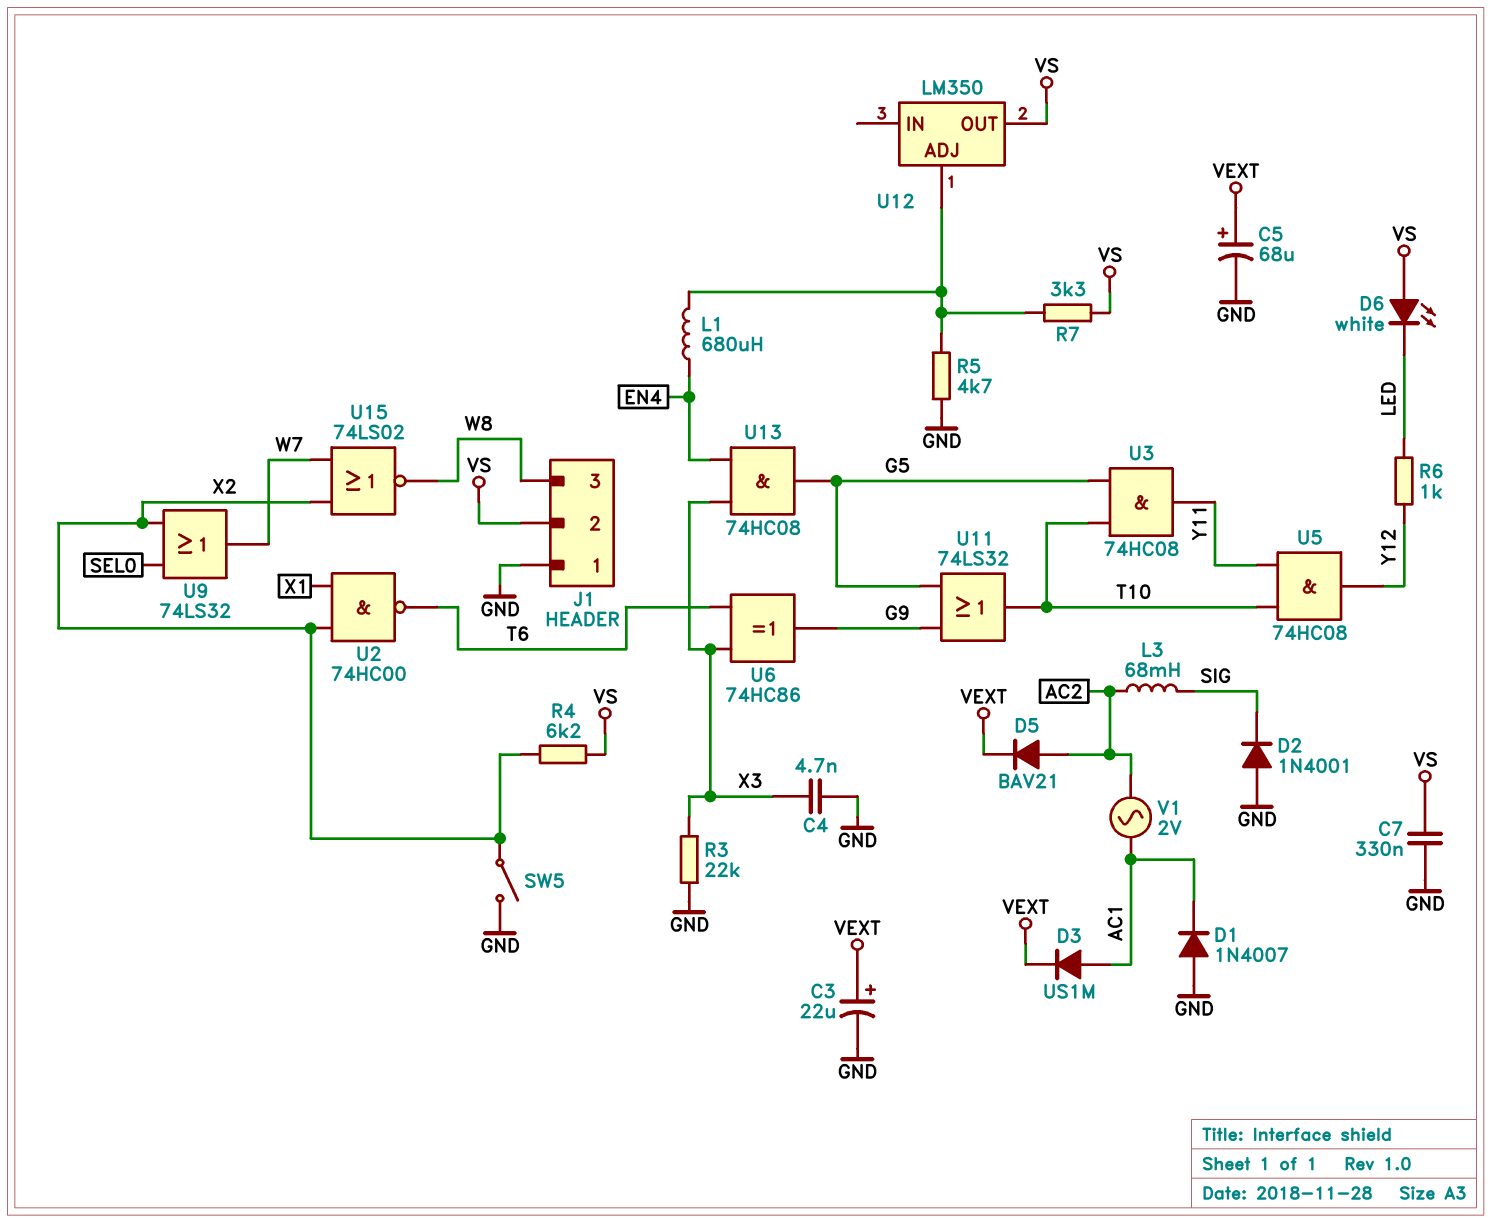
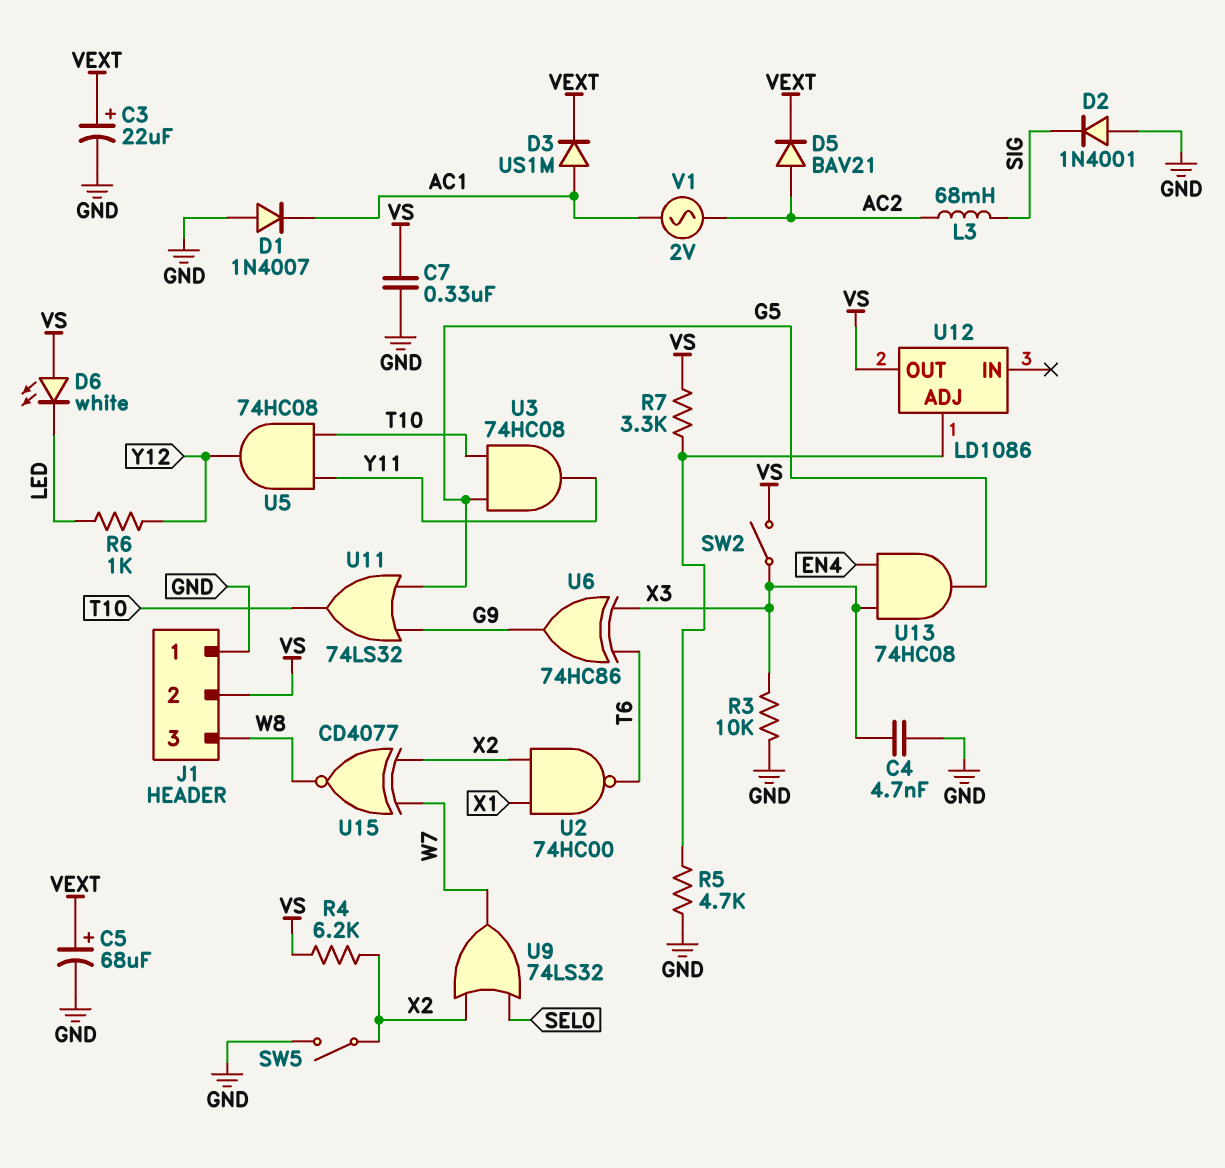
L1: 680uH (EN4, U12/ADJ) -> none
R3: 22k (GND, X3) -> 10k (GND, X3)
SW2: none -> switch (VS, X3)
U12: LM350 -> LD1086
U15: NOR 74LS02 (in W7, in X2, out W8) -> XNOR CD4077 (in W7, in X2, out W8)

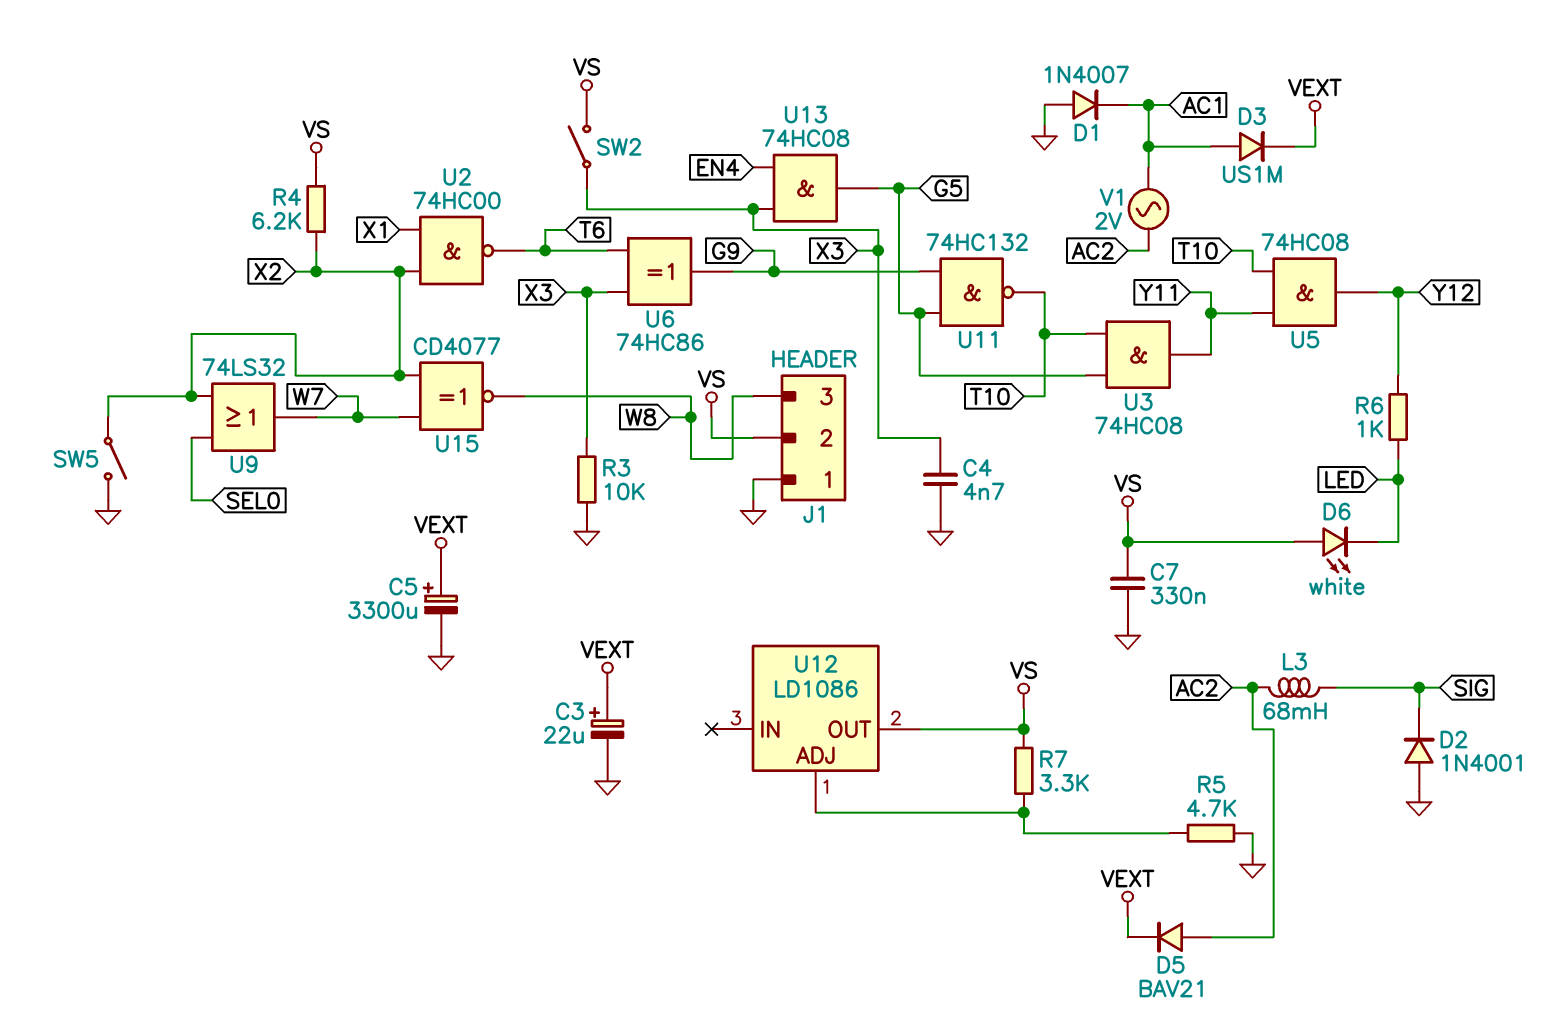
C5: 68uF (plus VEXT, minus GND) -> 3300uF (plus VEXT, minus GND)
U11: OR 74LS32 (in G5, in G9, out T10) -> NAND 74HC132 (in G5, in G9, out T10)

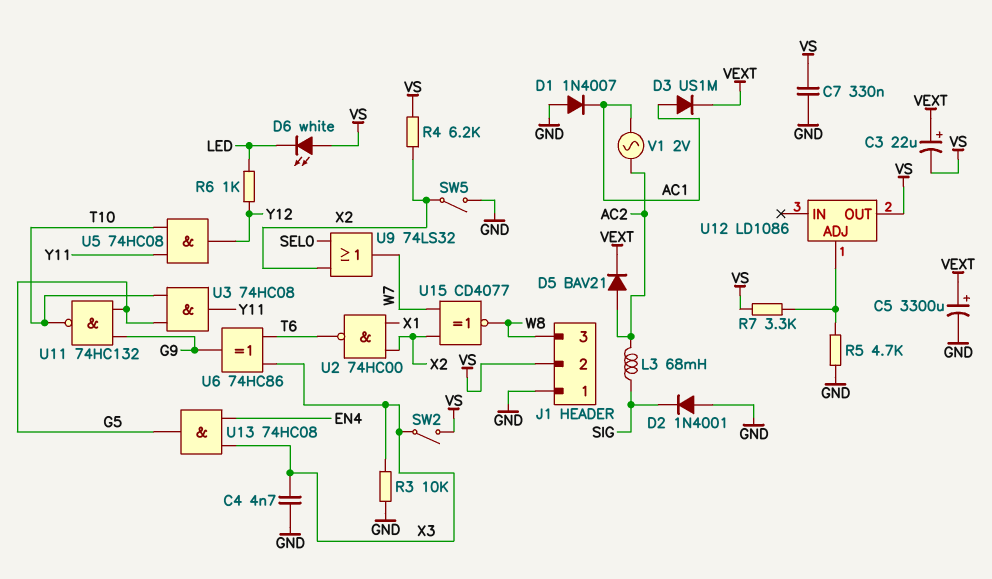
C3: 22uF (plus VEXT, minus GND) -> 22uF (plus VEXT, minus VS)

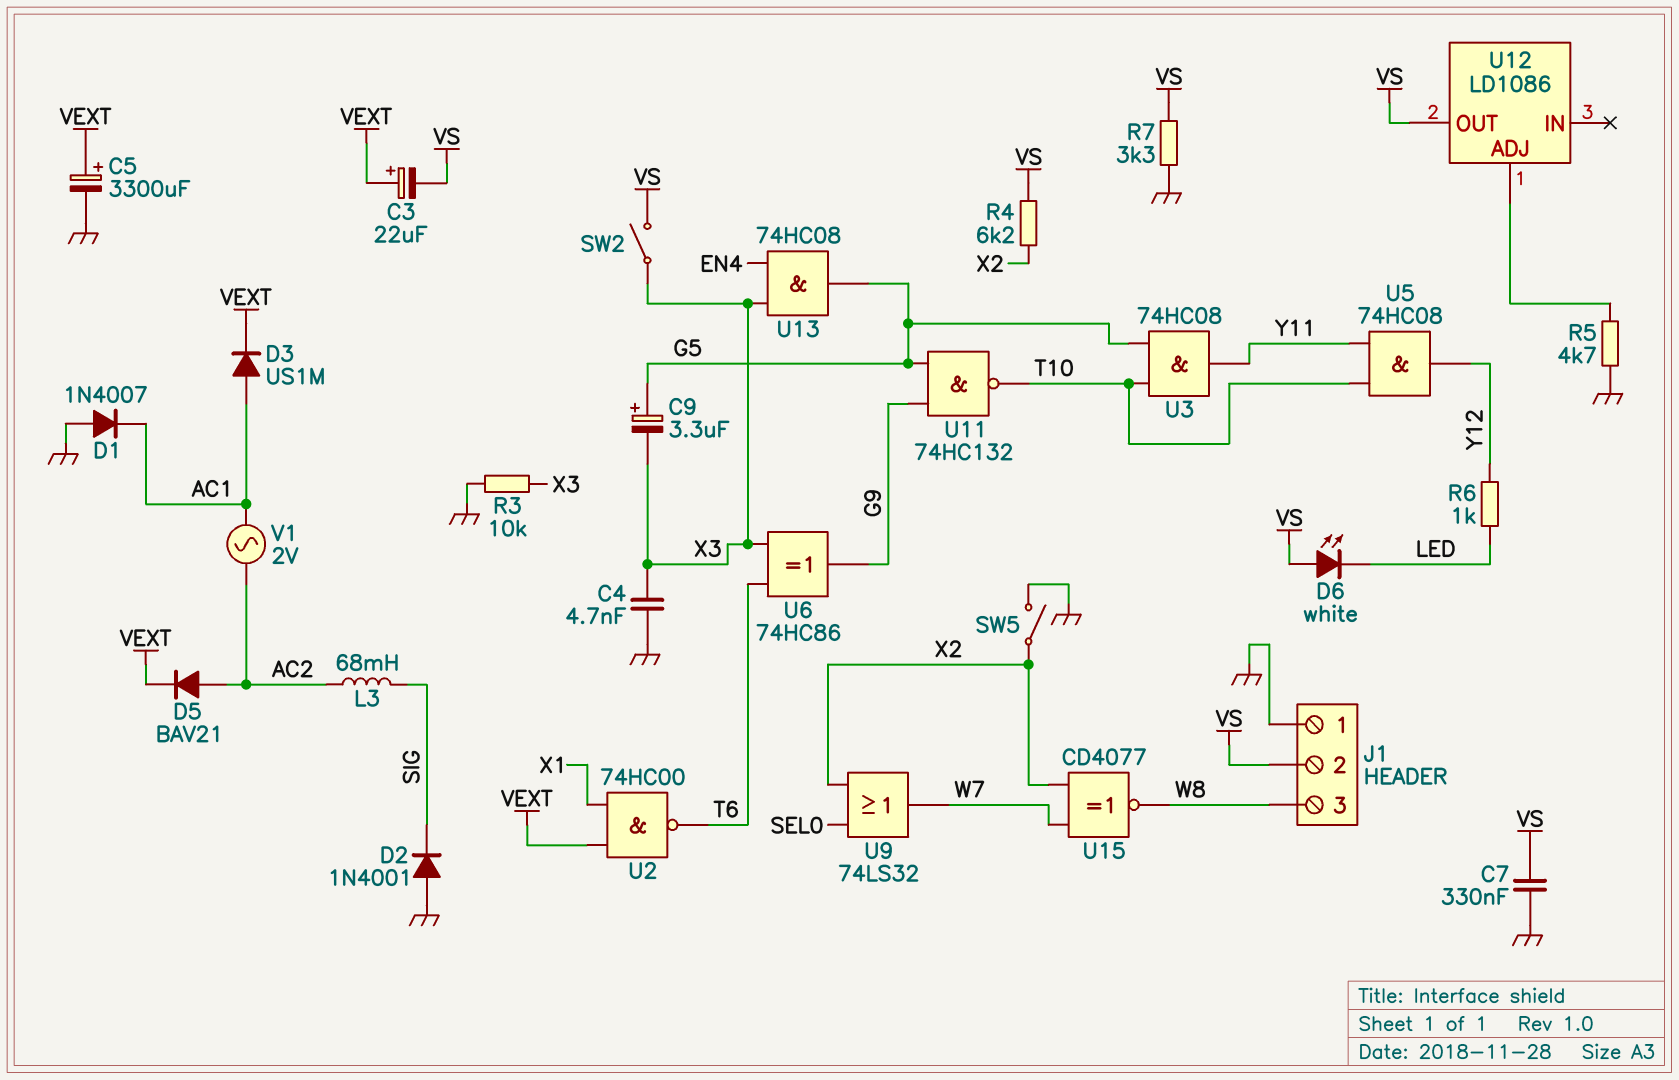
C9: none -> 3.3uF (plus G5, minus X3)
R7: 3.3k (U12/ADJ, VS) -> 3.3k (GND, VS)
U2: NAND 74HC00 (in X1, in X2, out T6) -> NAND 74HC00 (in VEXT, in X1, out T6)

